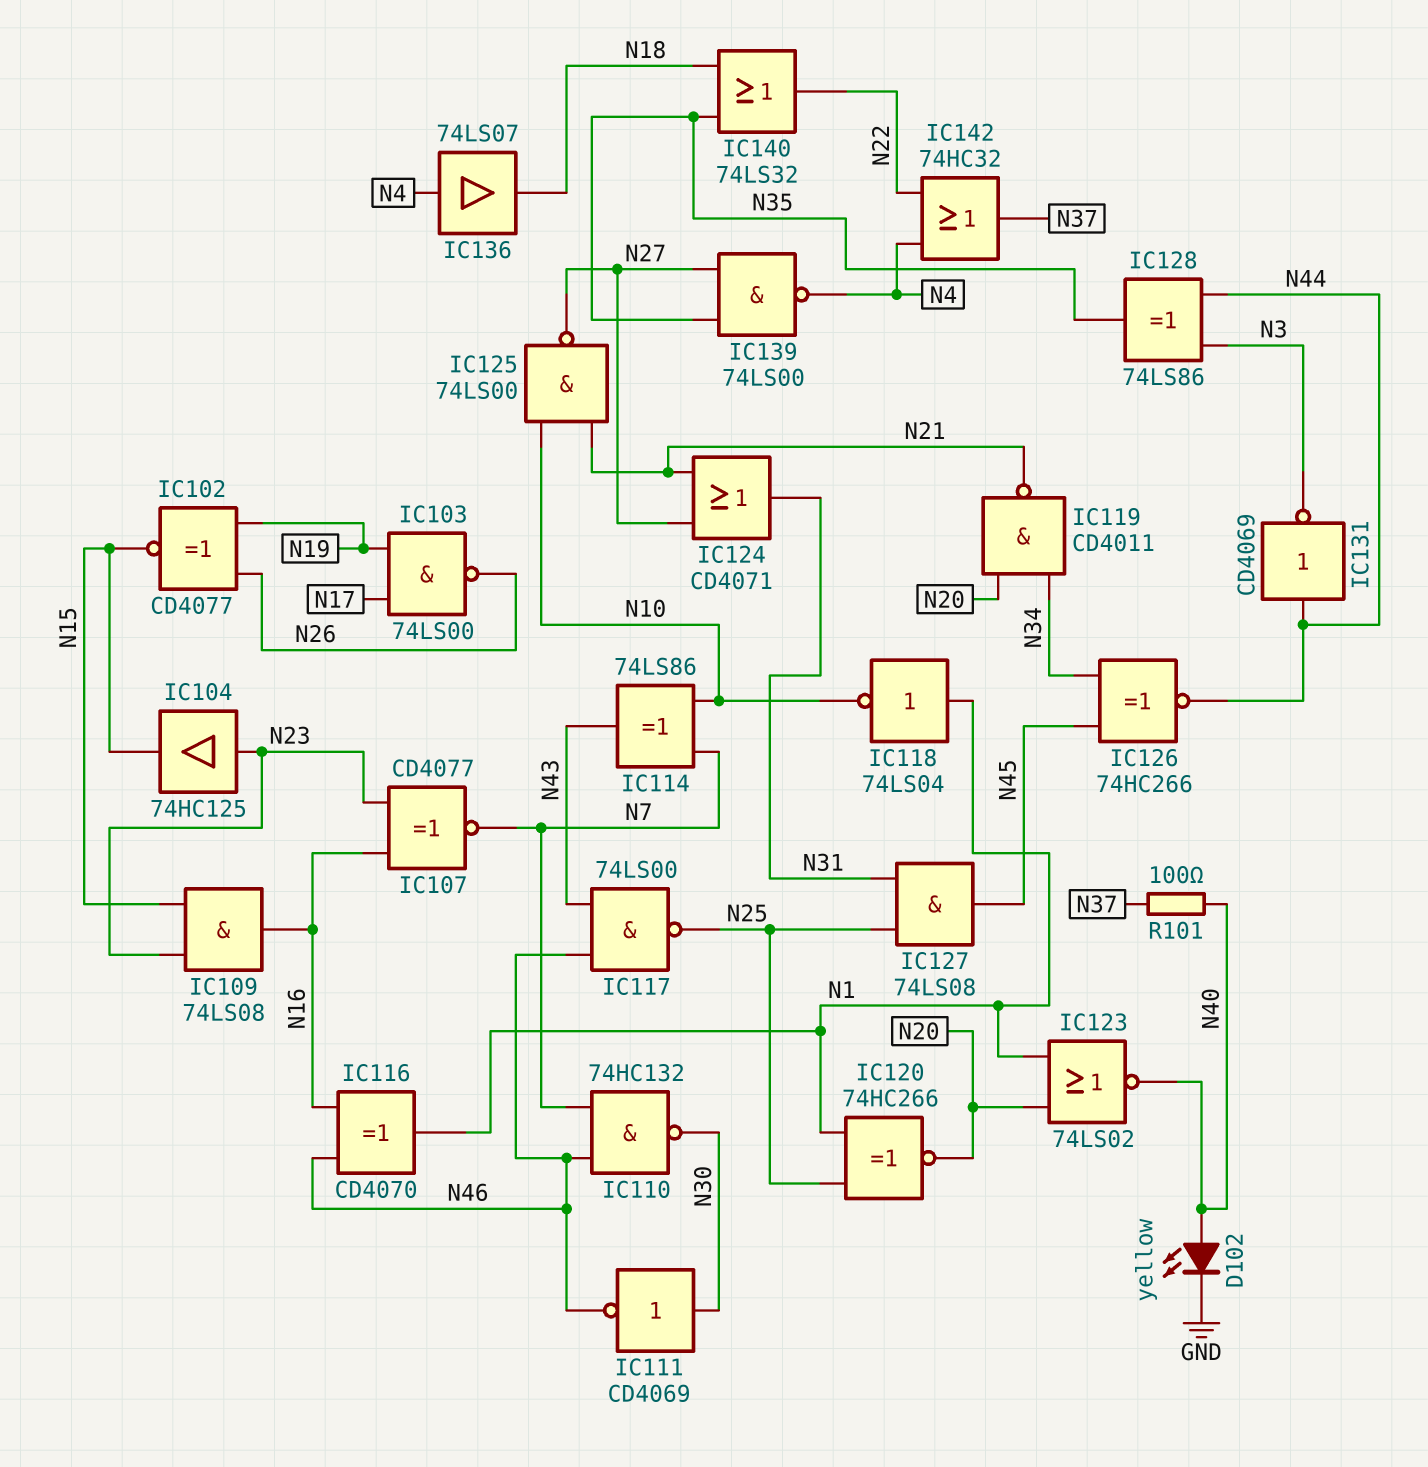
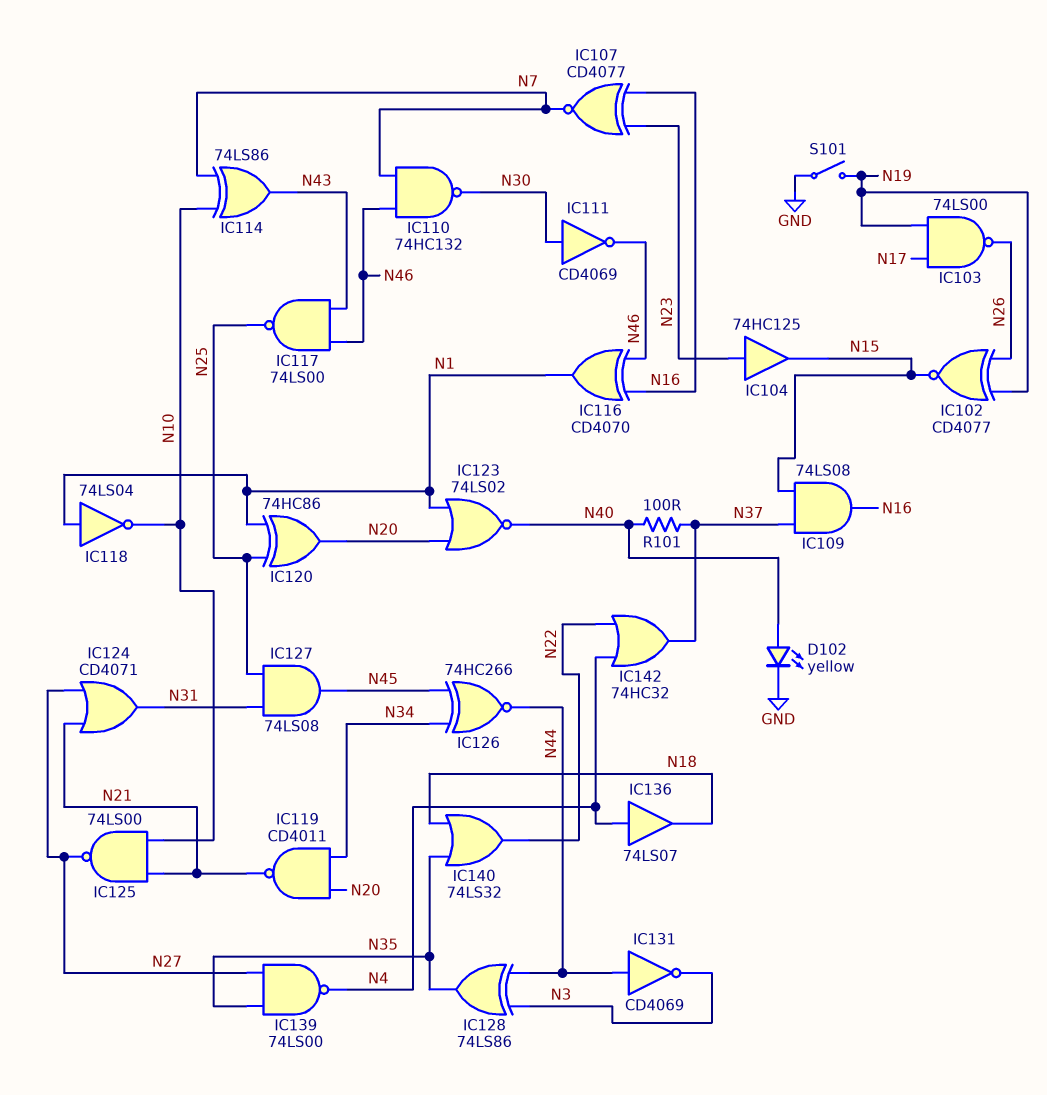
IC109: AND 74LS08 (in N15, in N23, out N16) -> AND 74LS08 (in N15, in N37, out N16)
IC120: XNOR 74HC266 (in N1, in N25, out N20) -> XOR 74HC86 (in N1, in N25, out N20)
S101: none -> switch (GND, N19)

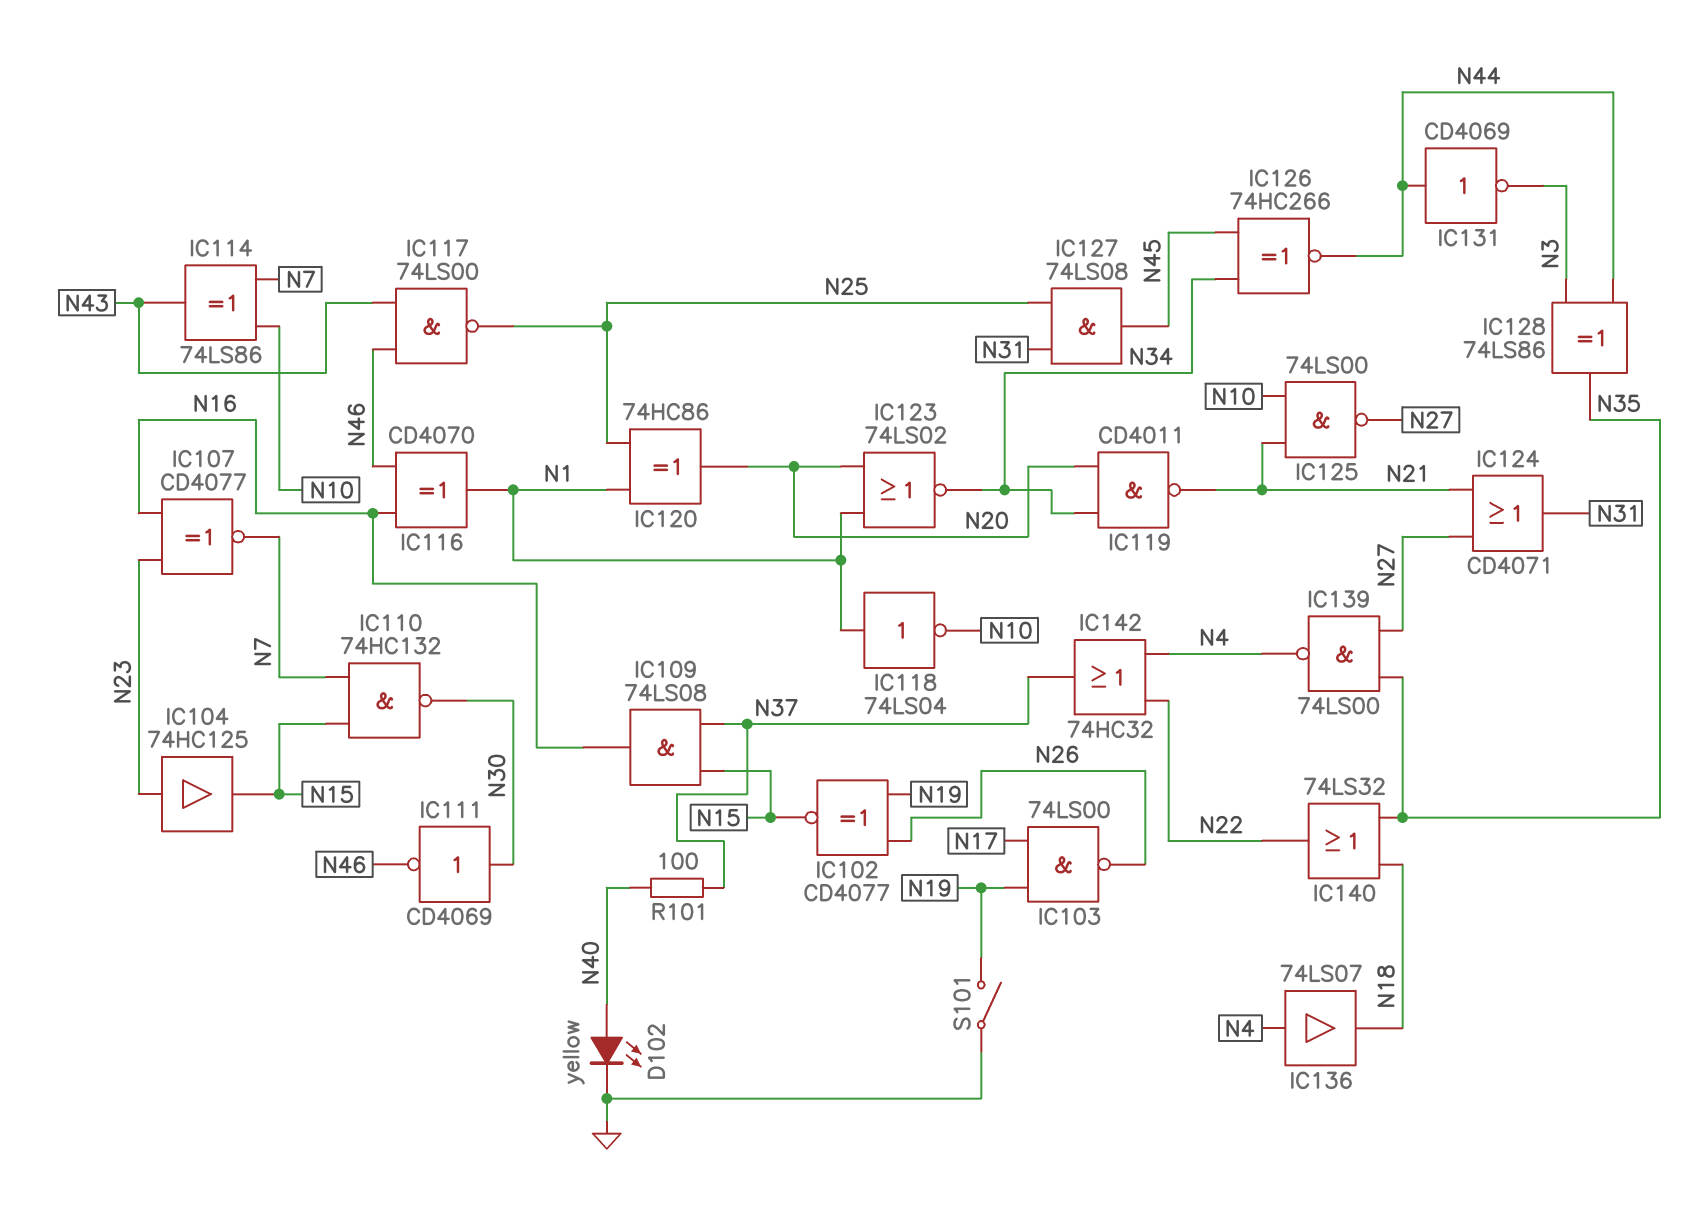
IC110: NAND 74HC132 (in N7, in N46, out N30) -> NAND 74HC132 (in N7, in N15, out N30)
IC123: NOR 74LS02 (in N1, in N20, out N40) -> NOR 74LS02 (in N1, in N20, out N34)

